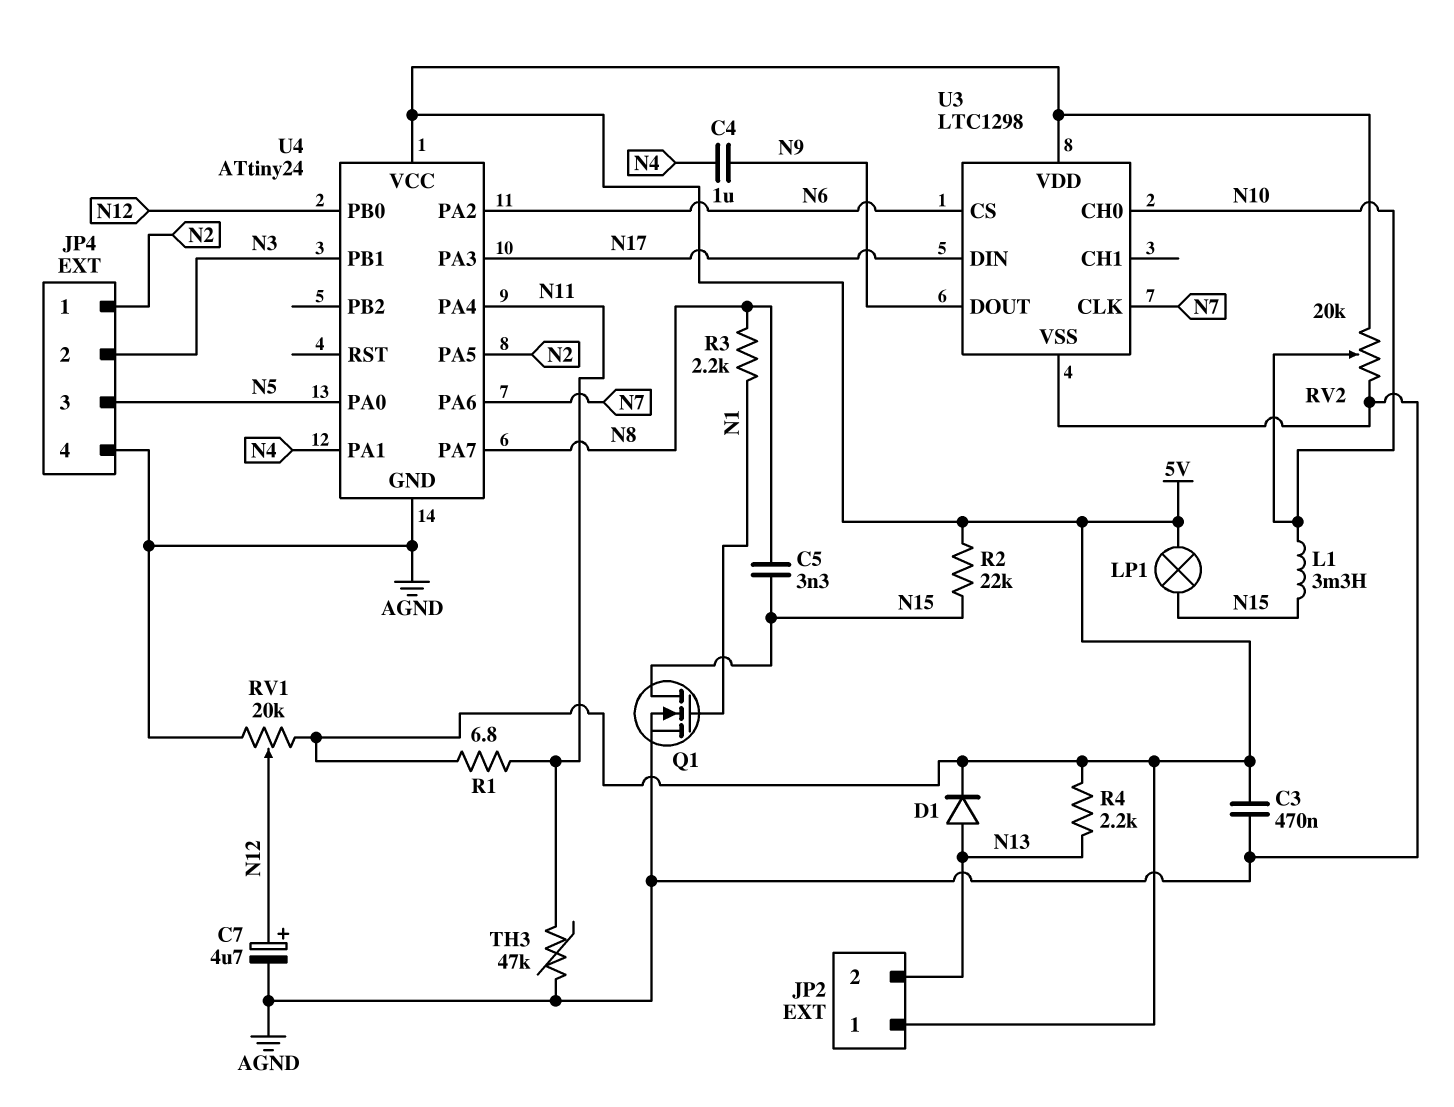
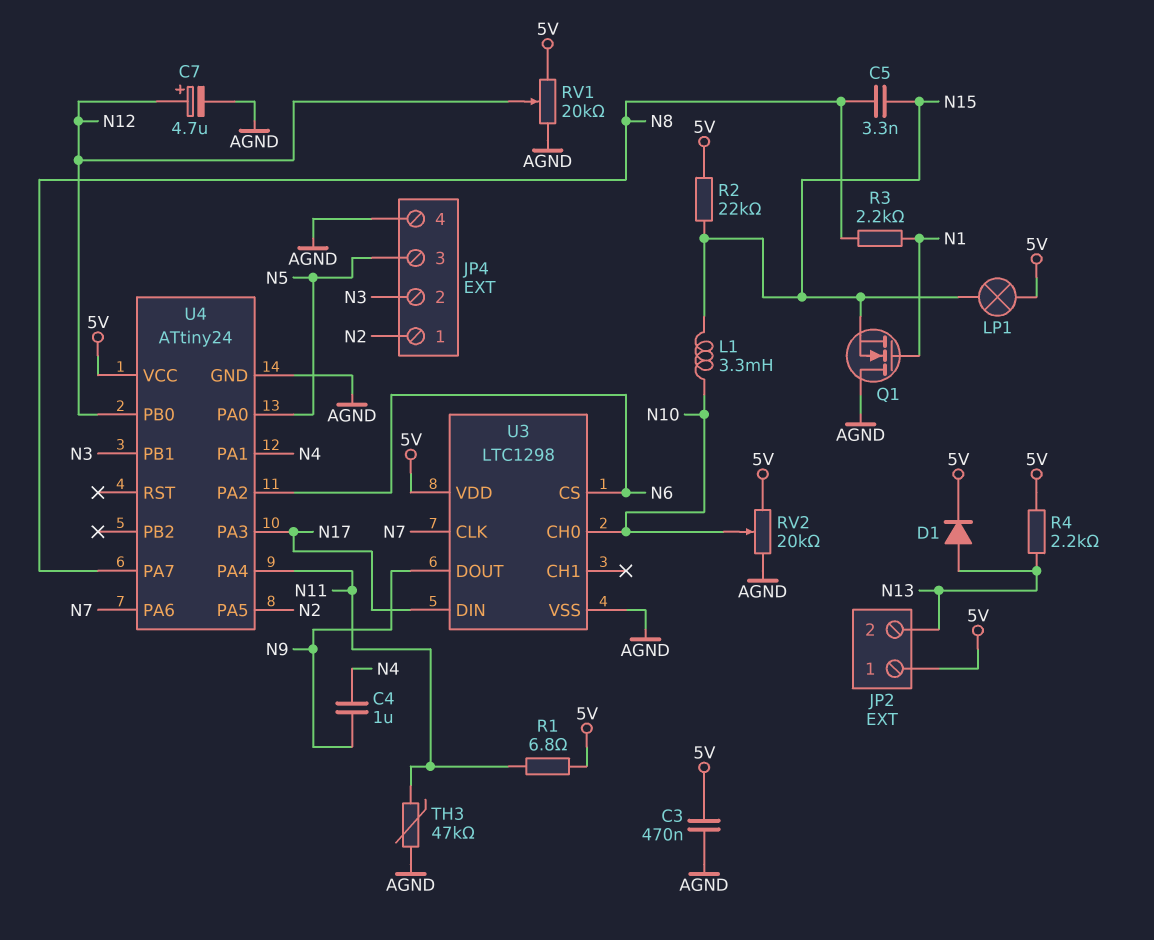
Q1: NMOS (G N1, D N15, S AGND) -> NMOS (G N1, D AGND, S N15)

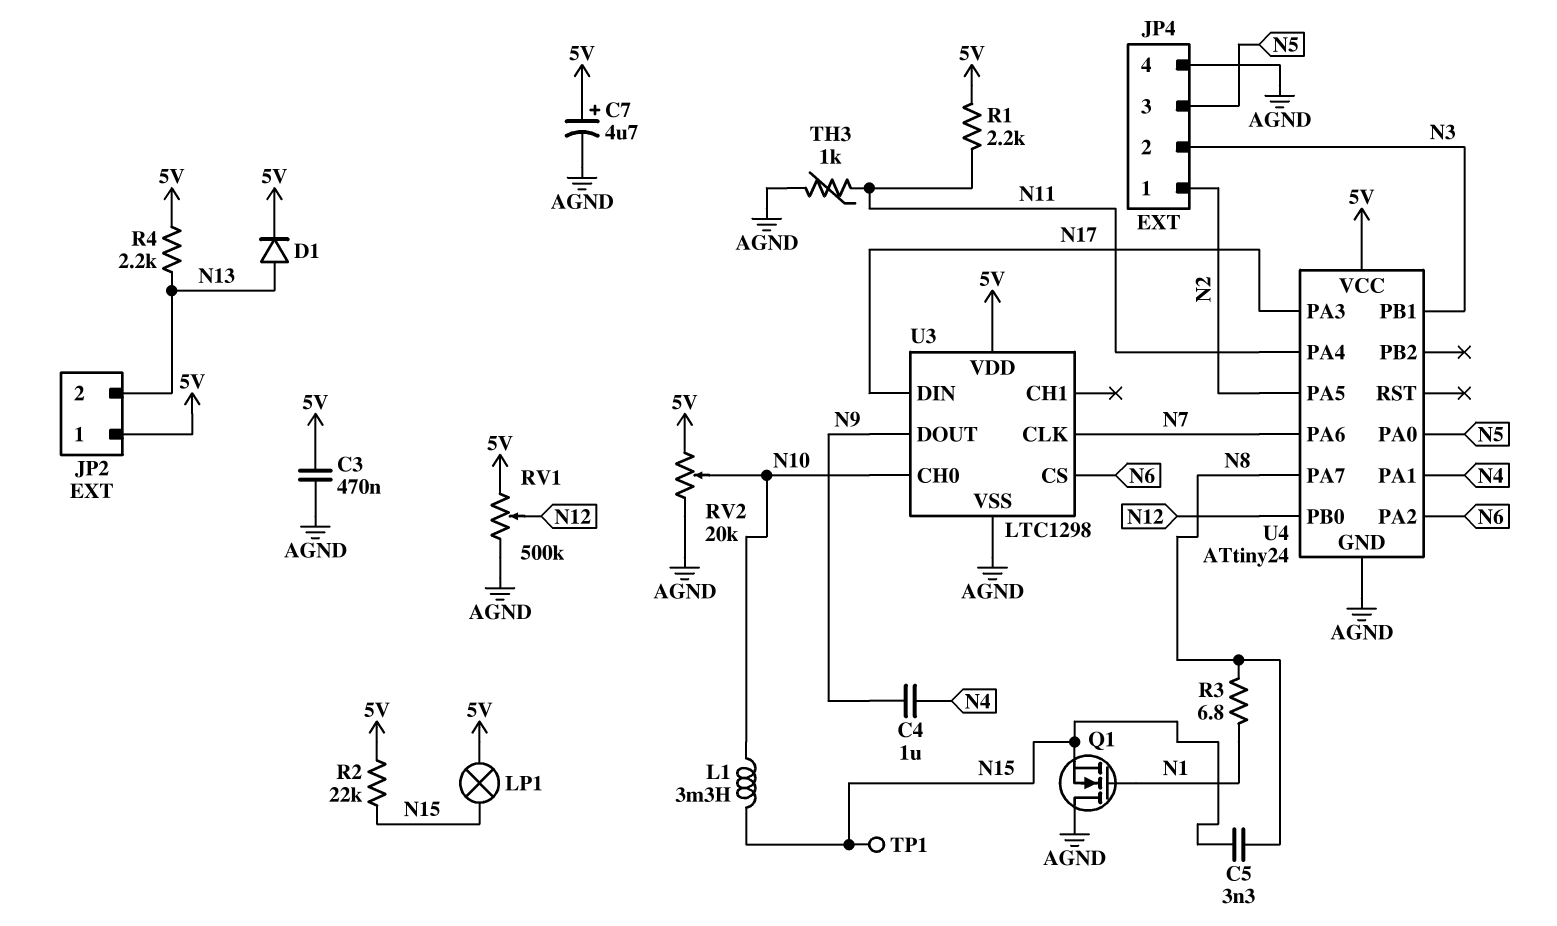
C7: 4.7uF (plus N12, minus AGND) -> 4.7uF (plus 5V, minus AGND)
R1: 6.8 (5V, N11) -> 2.2k (5V, N11)
R3: 2.2k (N1, N8) -> 6.8 (N1, N8)
RV1: 20k (5V, AGND, wiper N12) -> 500k (5V, AGND, wiper N12)
TH3: 47k (AGND, N11) -> 1k (AGND, N11)
TP1: none -> test point (N15)

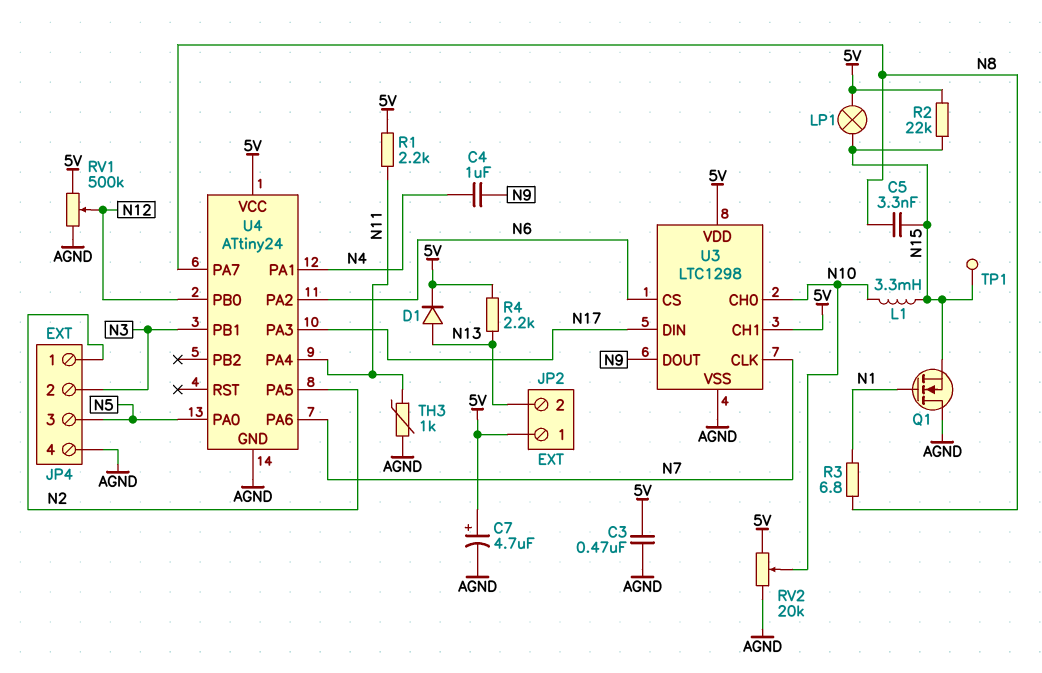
U3 pin CH1: none -> 5V

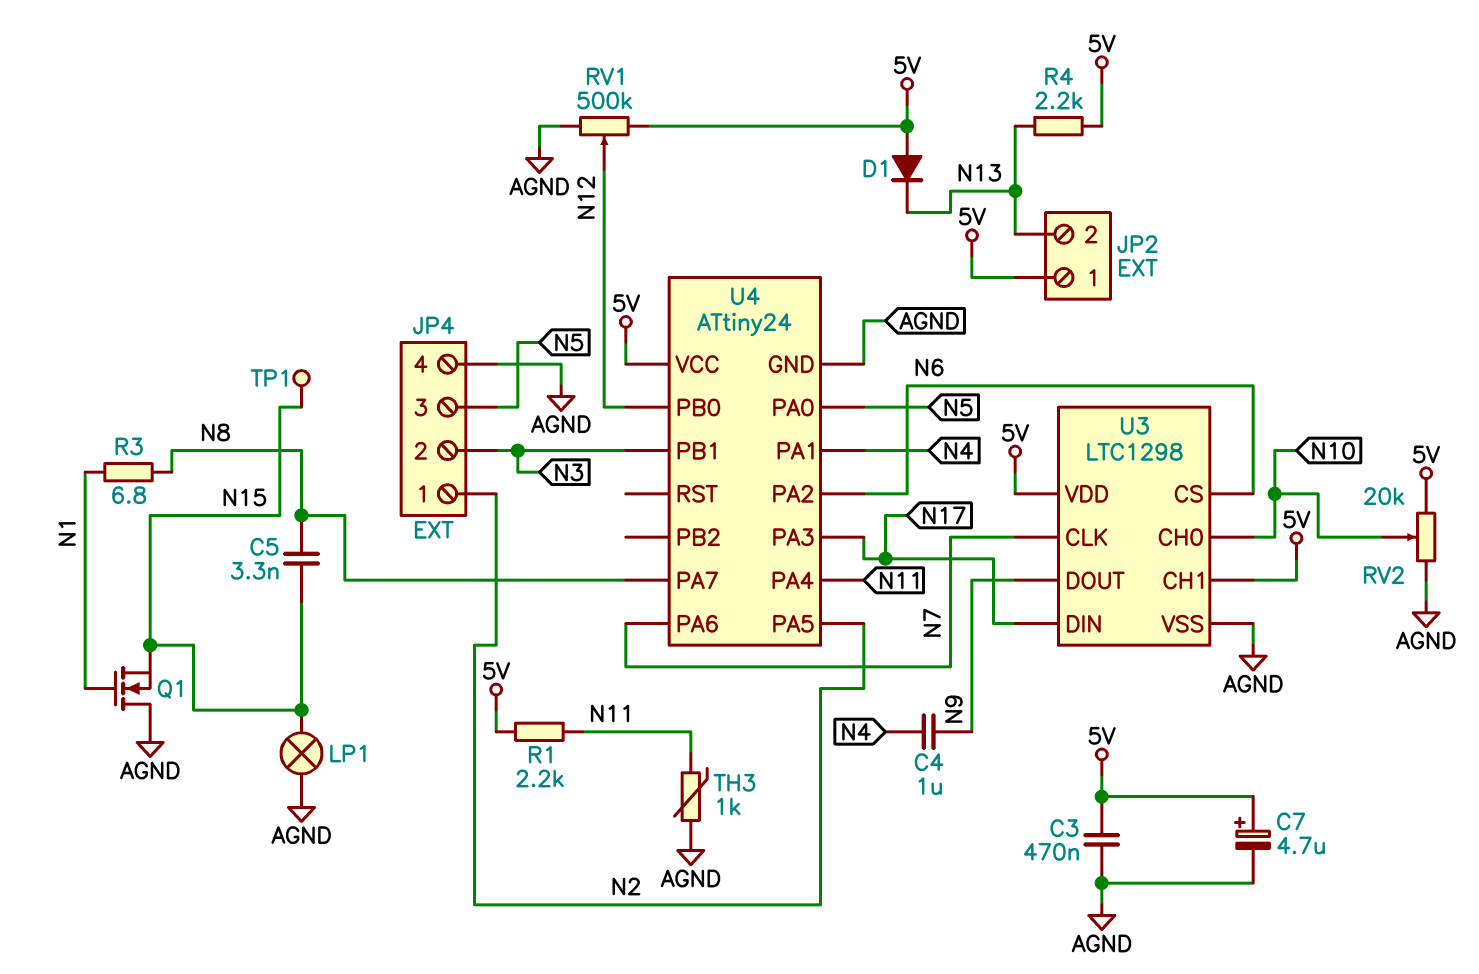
D1: diode (A N13, K 5V) -> diode (A 5V, K N13)
L1: 3.3mH (N10, N15) -> none
LP1: lamp (5V, N15) -> lamp (AGND, N15)
R2: 22k (5V, N15) -> none

